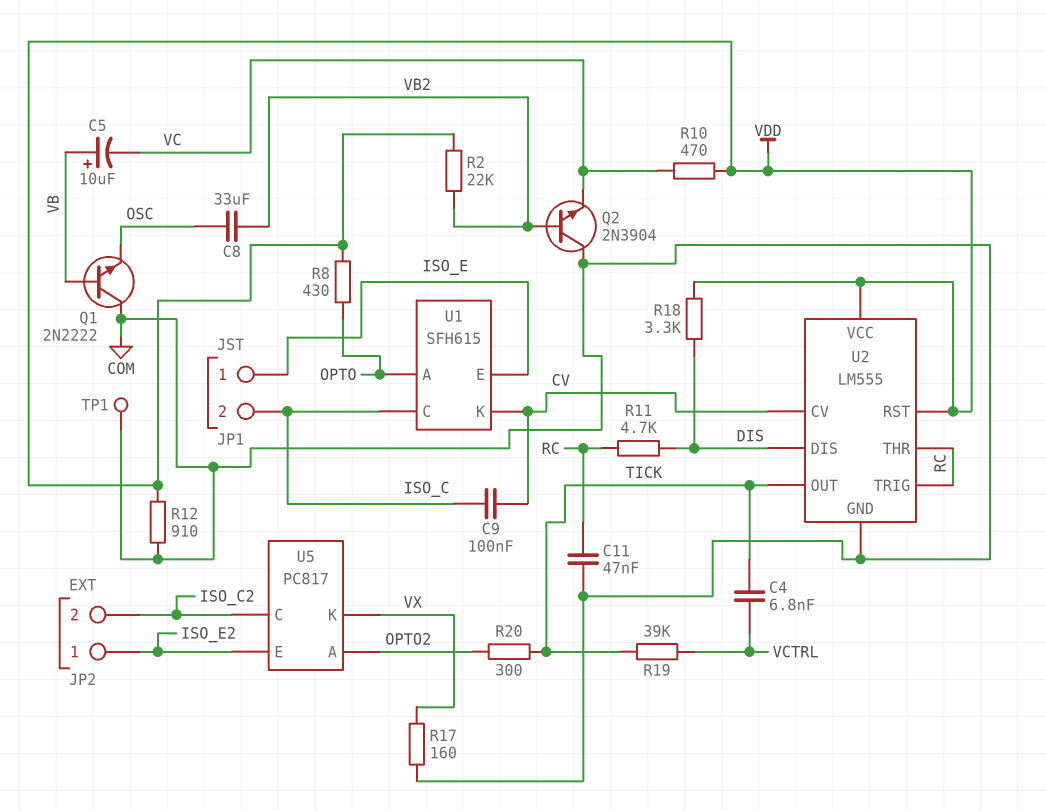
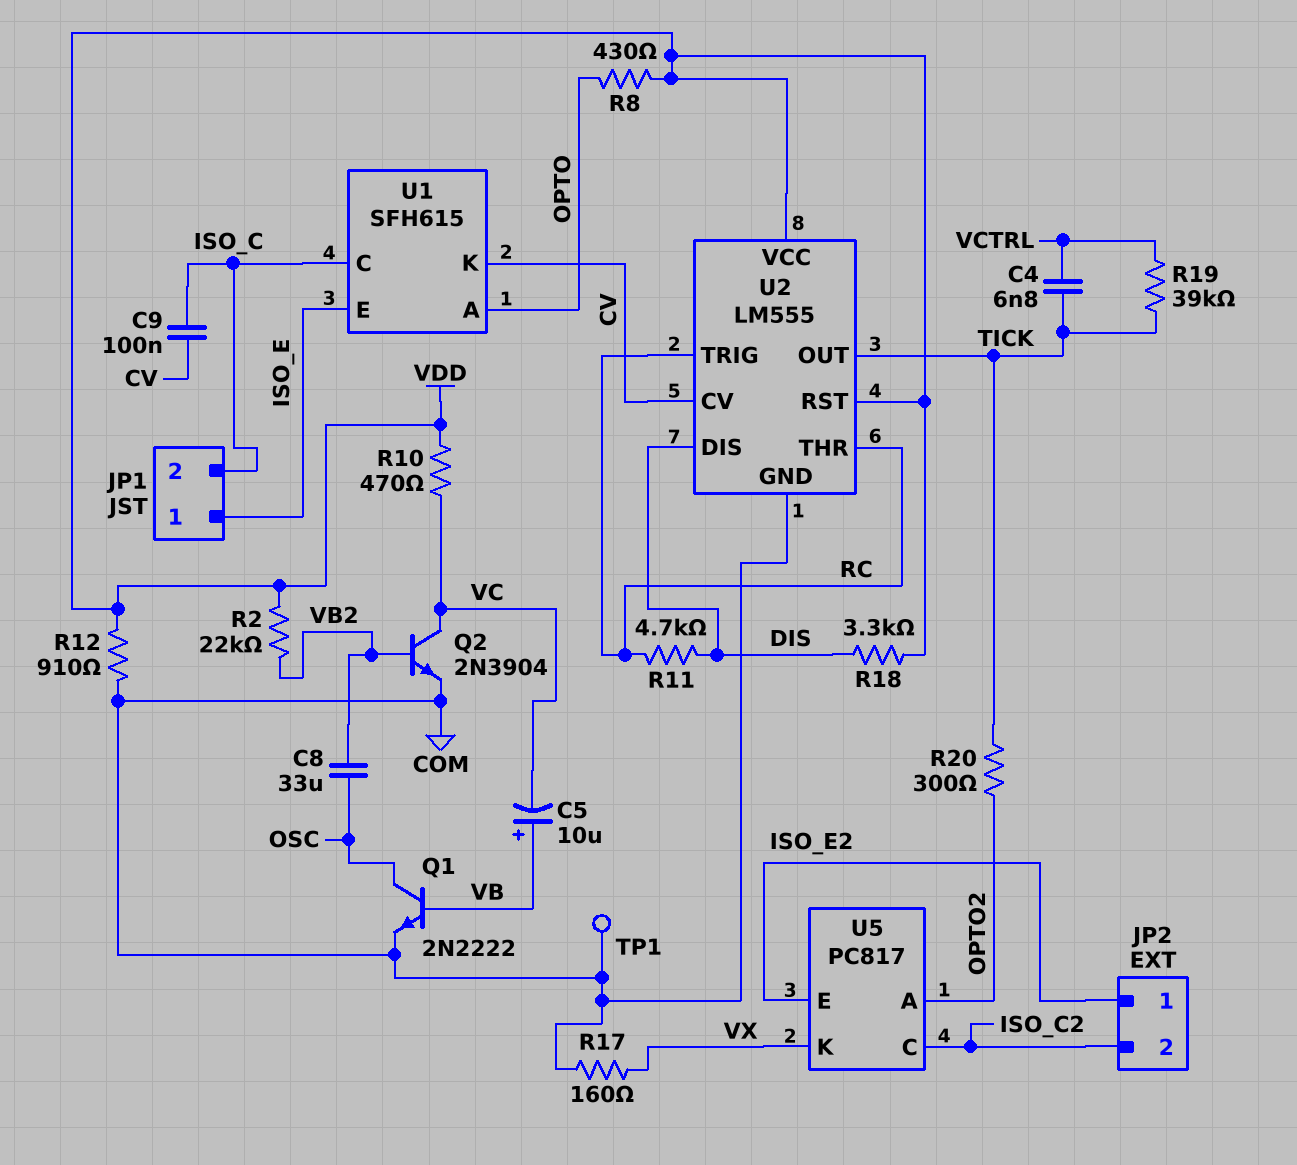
C11: 47nF (COM, RC) -> none
Q1: NPN 2N2222 (B VB, C COM, E OSC) -> NPN 2N2222 (B VB, C OSC, E COM)
Q2: NPN 2N3904 (B VB2, C COM, E VC) -> NPN 2N3904 (B VB2, C VC, E COM)

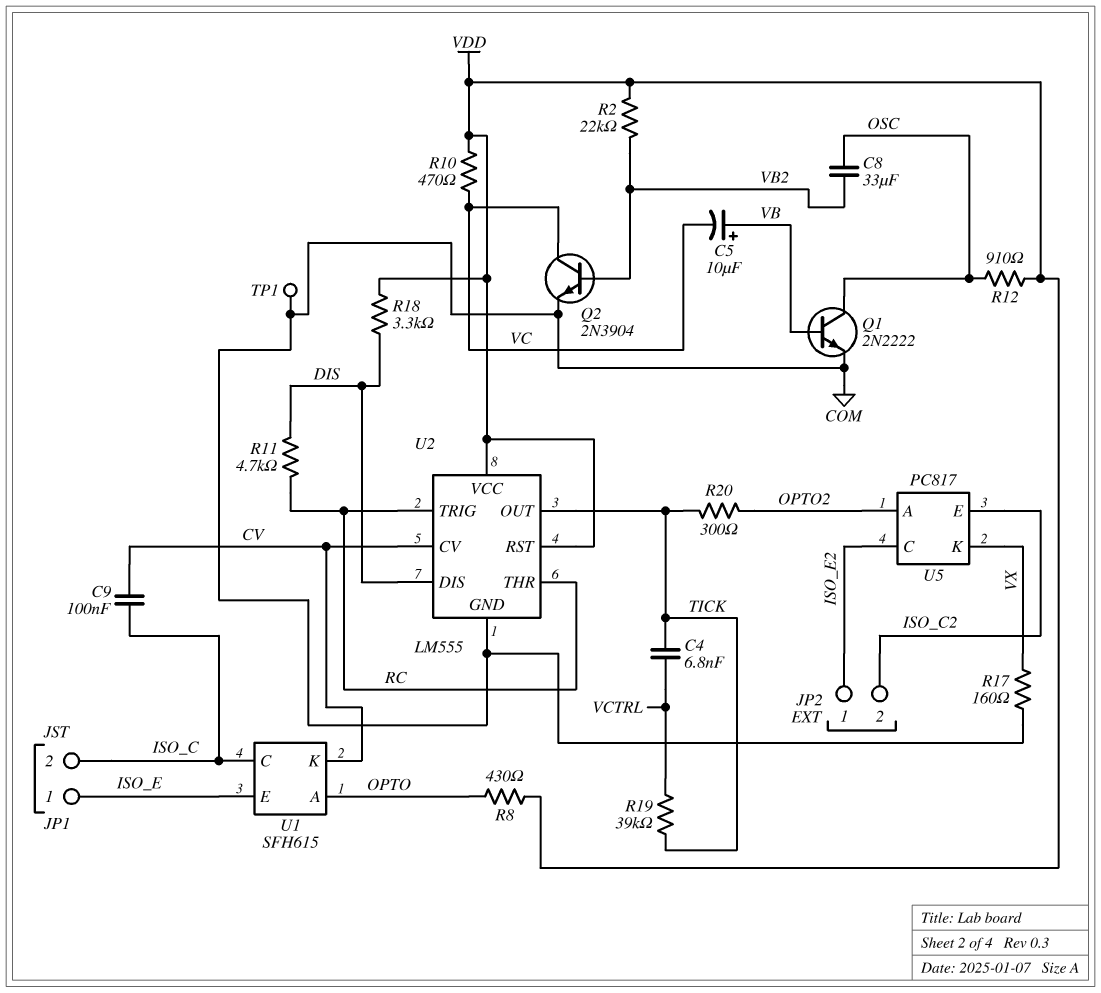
R12: 910 (COM, VDD) -> 910 (OSC, VDD)
U5 pin C: ISO_C2 -> ISO_E2
U5 pin E: ISO_E2 -> ISO_C2

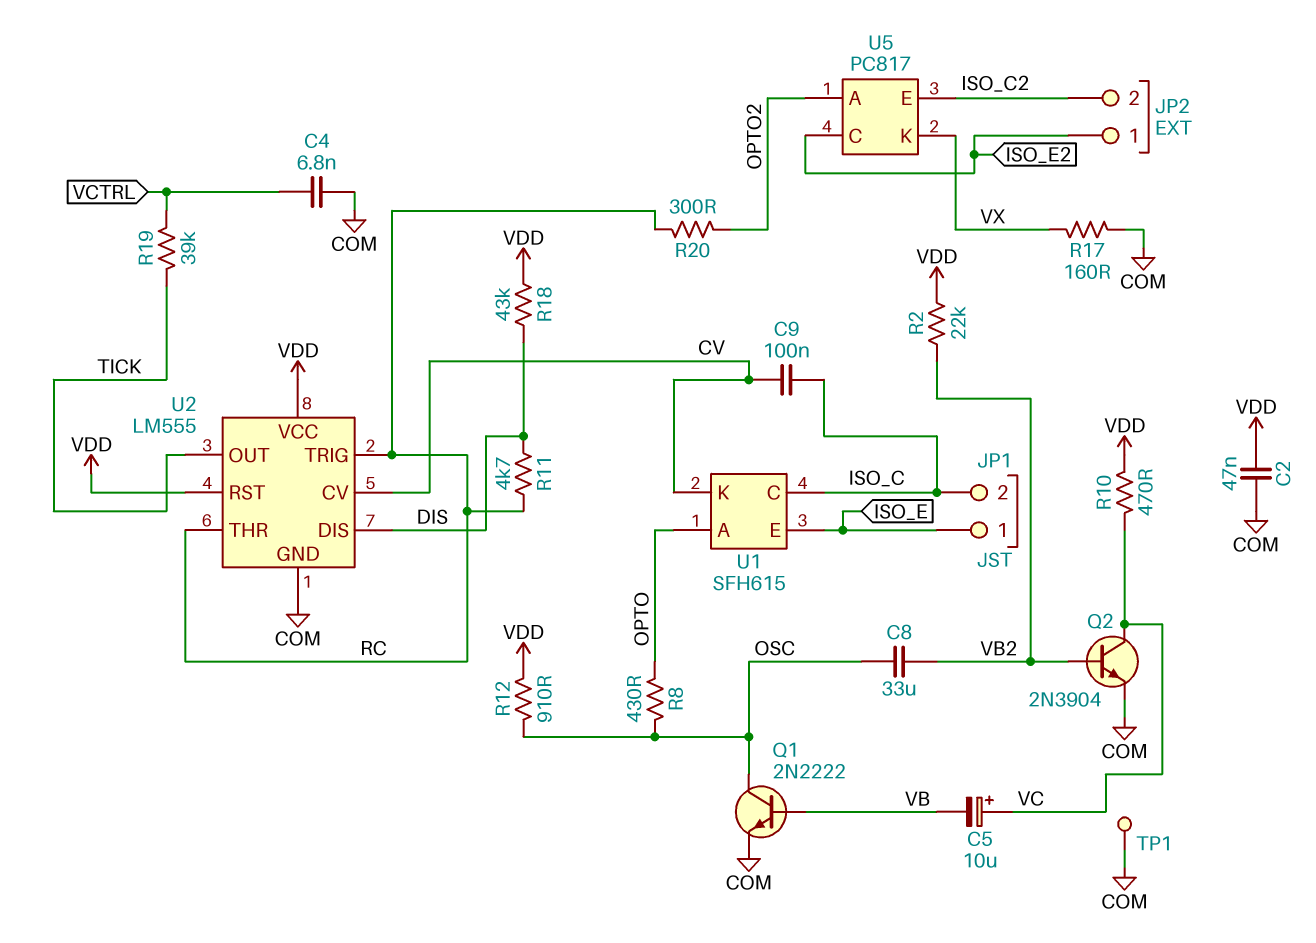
C2: none -> 47nF (COM, VDD)
C4: 6.8nF (TICK, VCTRL) -> 6.8nF (COM, VCTRL)
C5: 10uF (plus VB, minus VC) -> 10uF (plus VC, minus VB)
R8: 430 (OPTO, VDD) -> 430 (OPTO, OSC)
R18: 3.3k (DIS, VDD) -> 43k (DIS, VDD)
R20: 300 (OPTO2, TICK) -> 300 (OPTO2, RC)

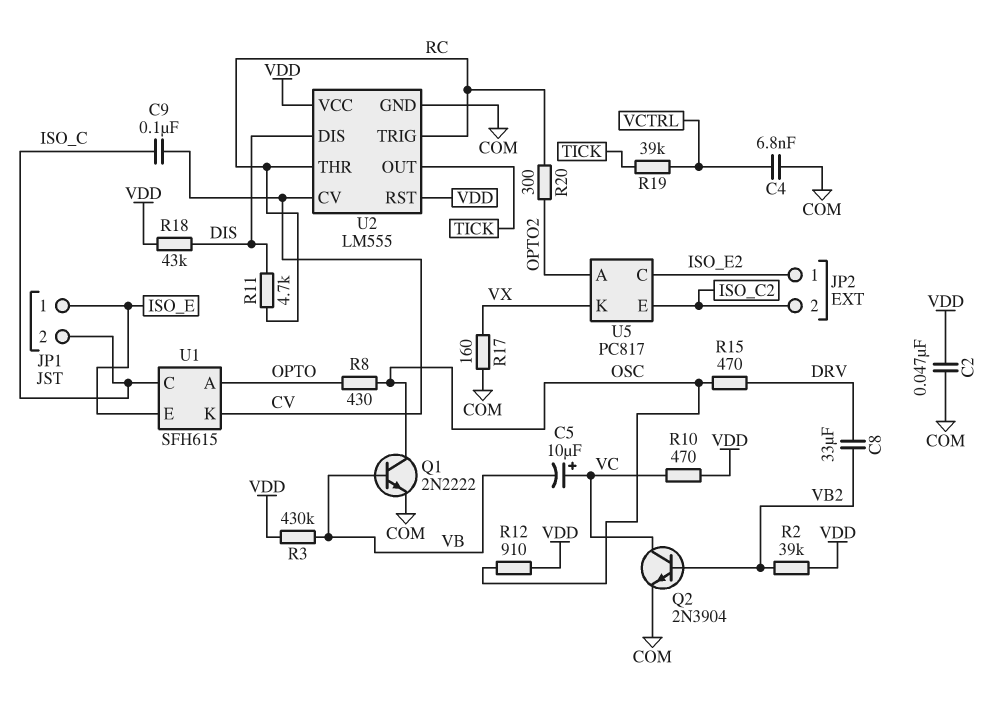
C8: 33uF (OSC, VB2) -> 33uF (DRV, VB2)
R2: 22k (VB2, VDD) -> 39k (VB2, VDD)
R3: none -> 430k (VB, VDD)
R15: none -> 470 (DRV, OSC)
TP1: test point (COM) -> none

